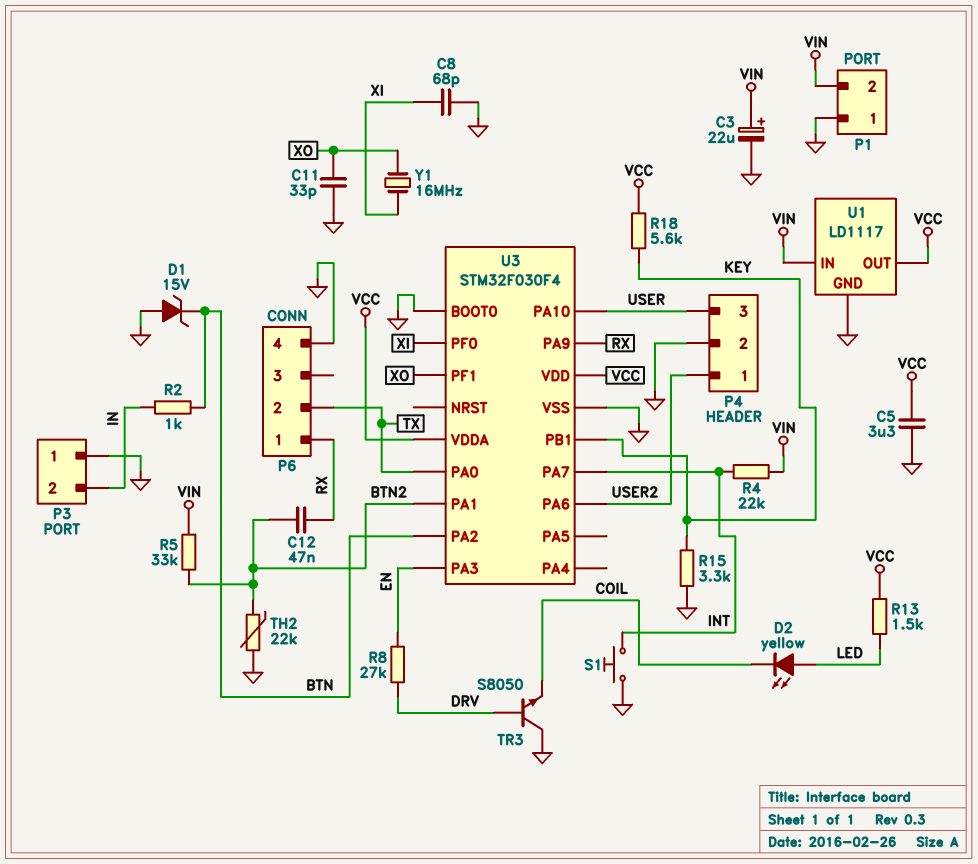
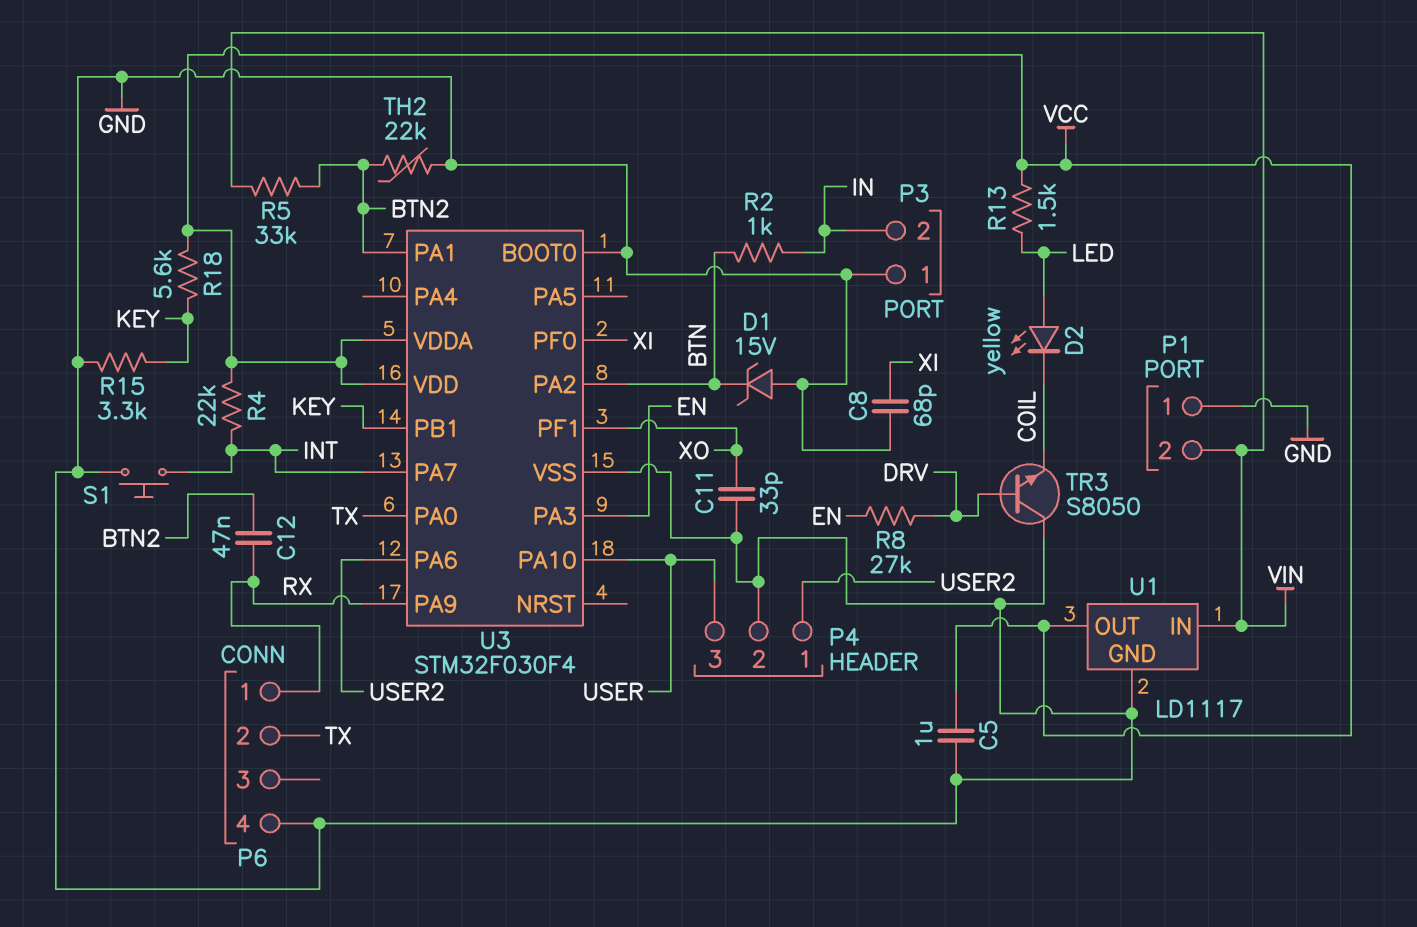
C3: 22uF (plus VIN, minus GND) -> none
C5: 3.3uF (GND, VCC) -> 1uF (GND, VCC)
R4: 22k (INT, VIN) -> 22k (INT, VCC)
Y1: 16MHz (XI, XO) -> none

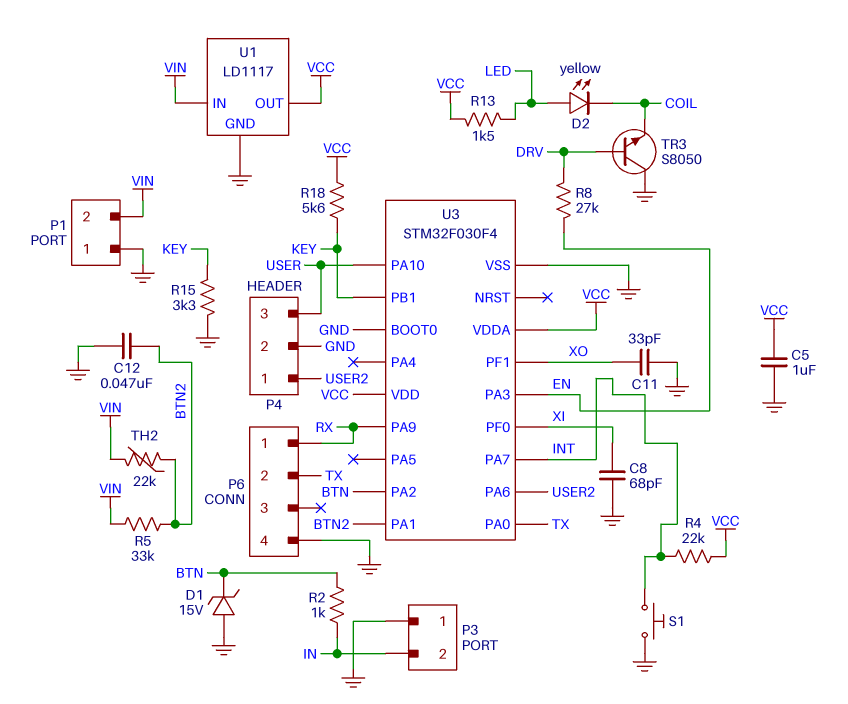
C12: 47nF (BTN2, RX) -> 47nF (BTN2, GND)
TH2: 22k (BTN2, GND) -> 22k (BTN2, VIN)

